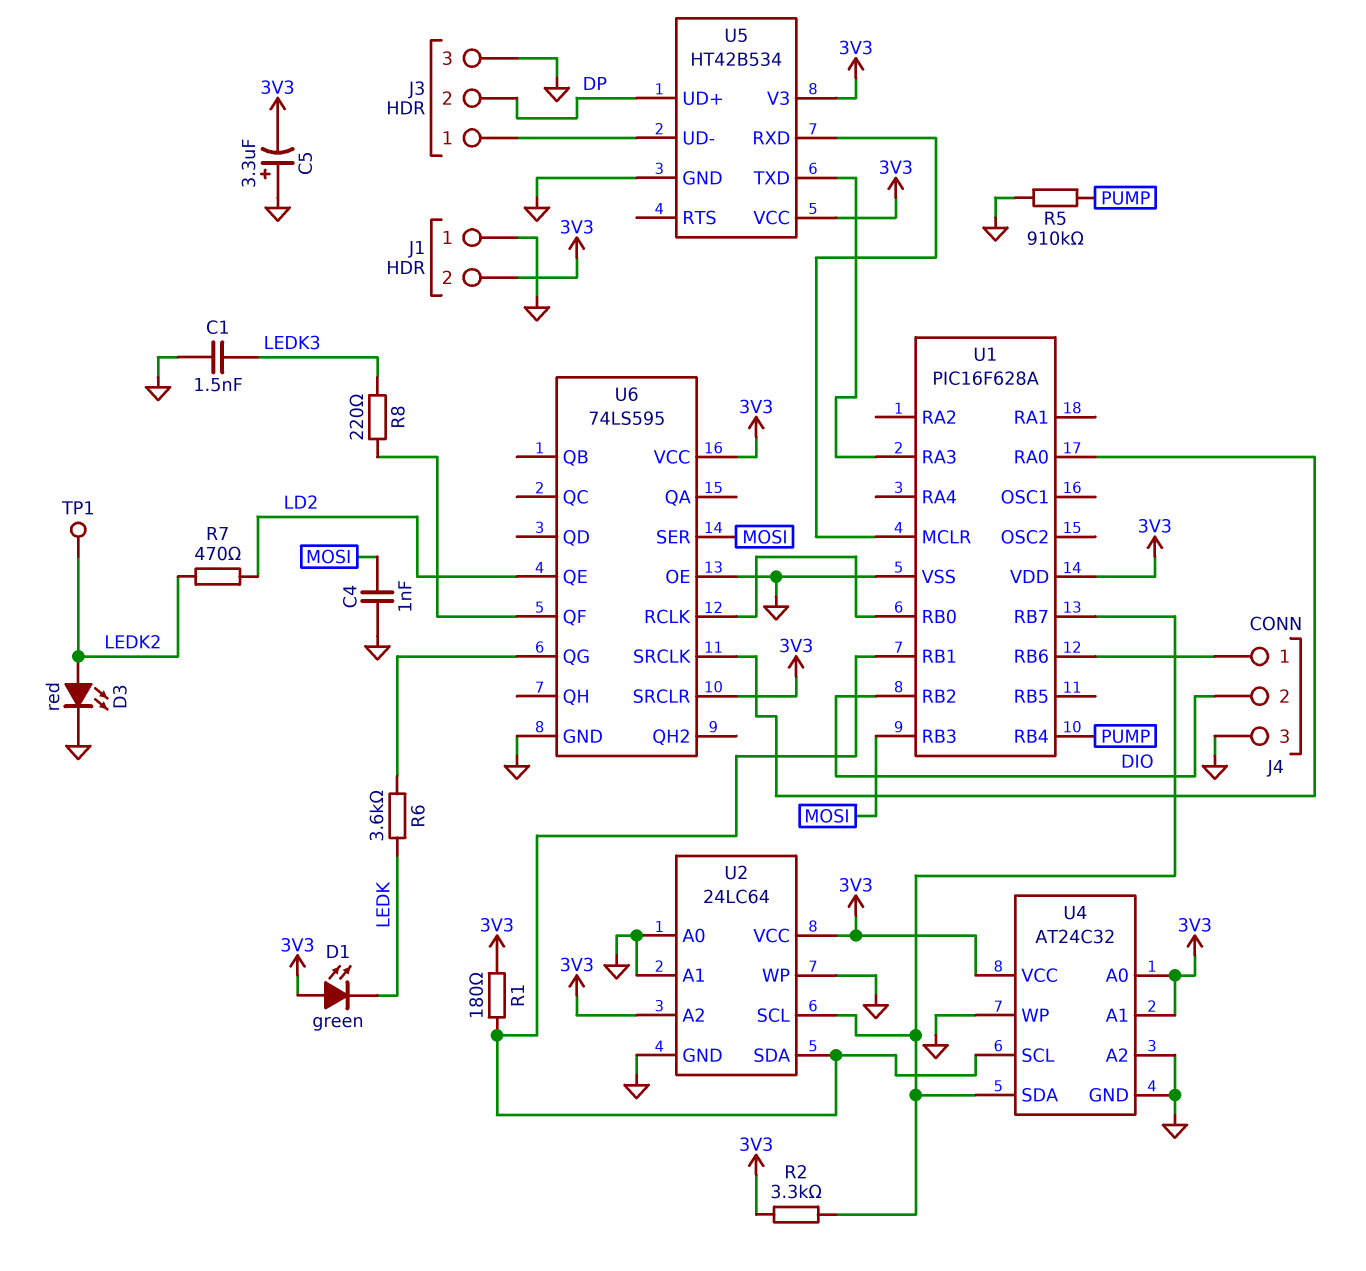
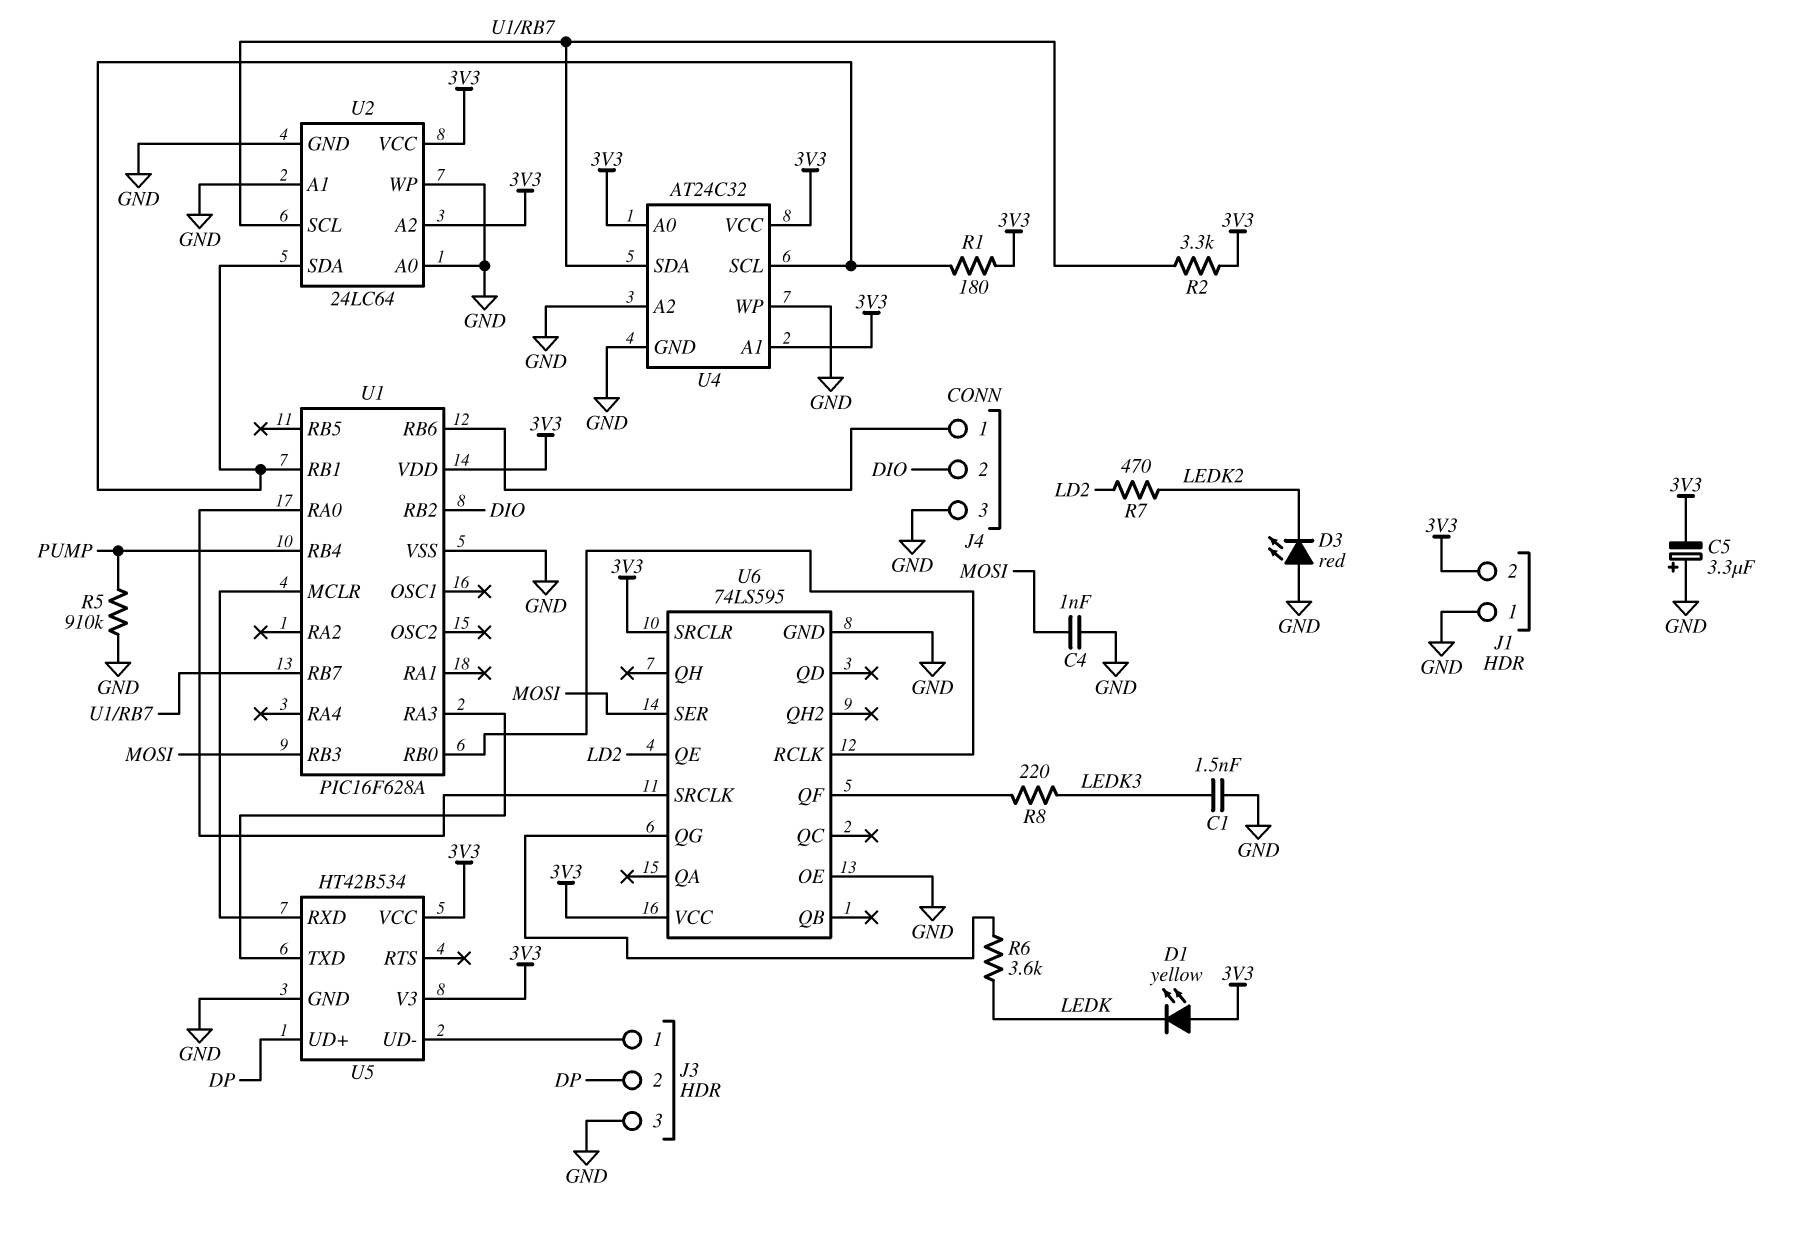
D1: LED green (A 3V3, K LEDK) -> LED yellow (A 3V3, K LEDK)
D3: LED red (A LEDK2, K GND) -> LED red (A GND, K LEDK2)
TP1: test point (LEDK2) -> none

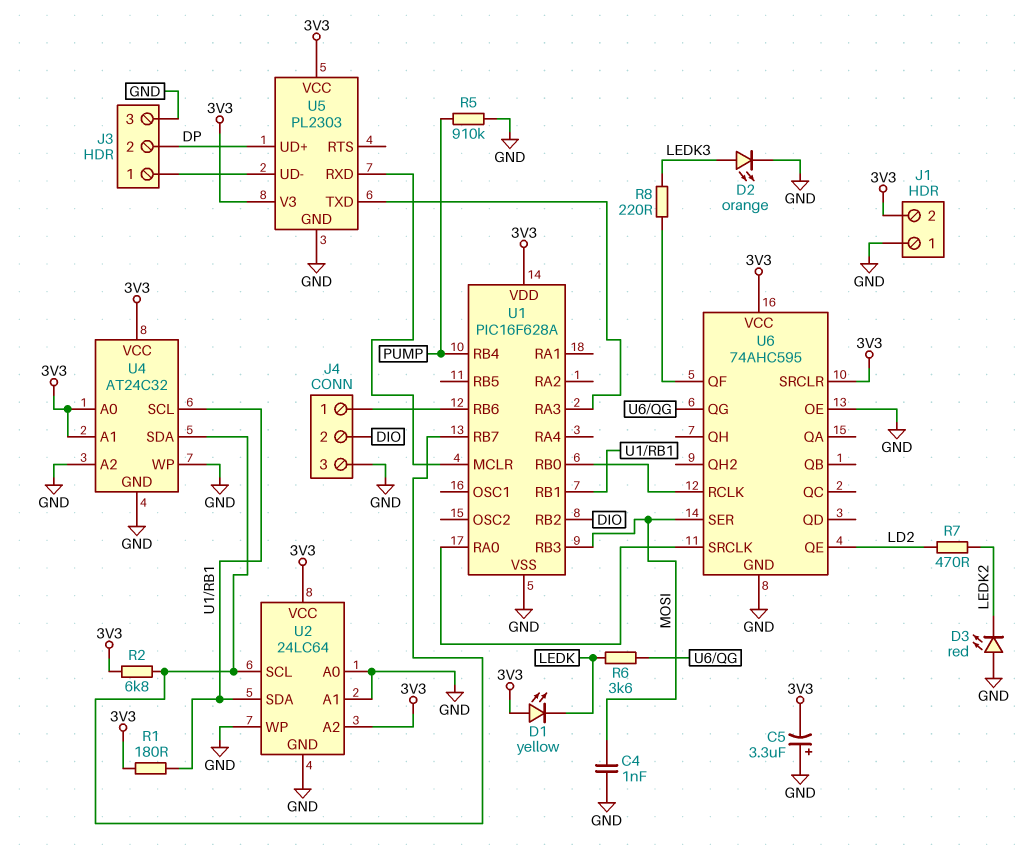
C1: 1.5nF (GND, LEDK3) -> none
D2: none -> LED orange (A LEDK3, K GND)
R2: 3.3k (3V3, U1/RB7) -> 6.8k (3V3, U1/RB7)
U5: HT42B534 -> PL2303
U6: 74LS595 -> 74AHC595

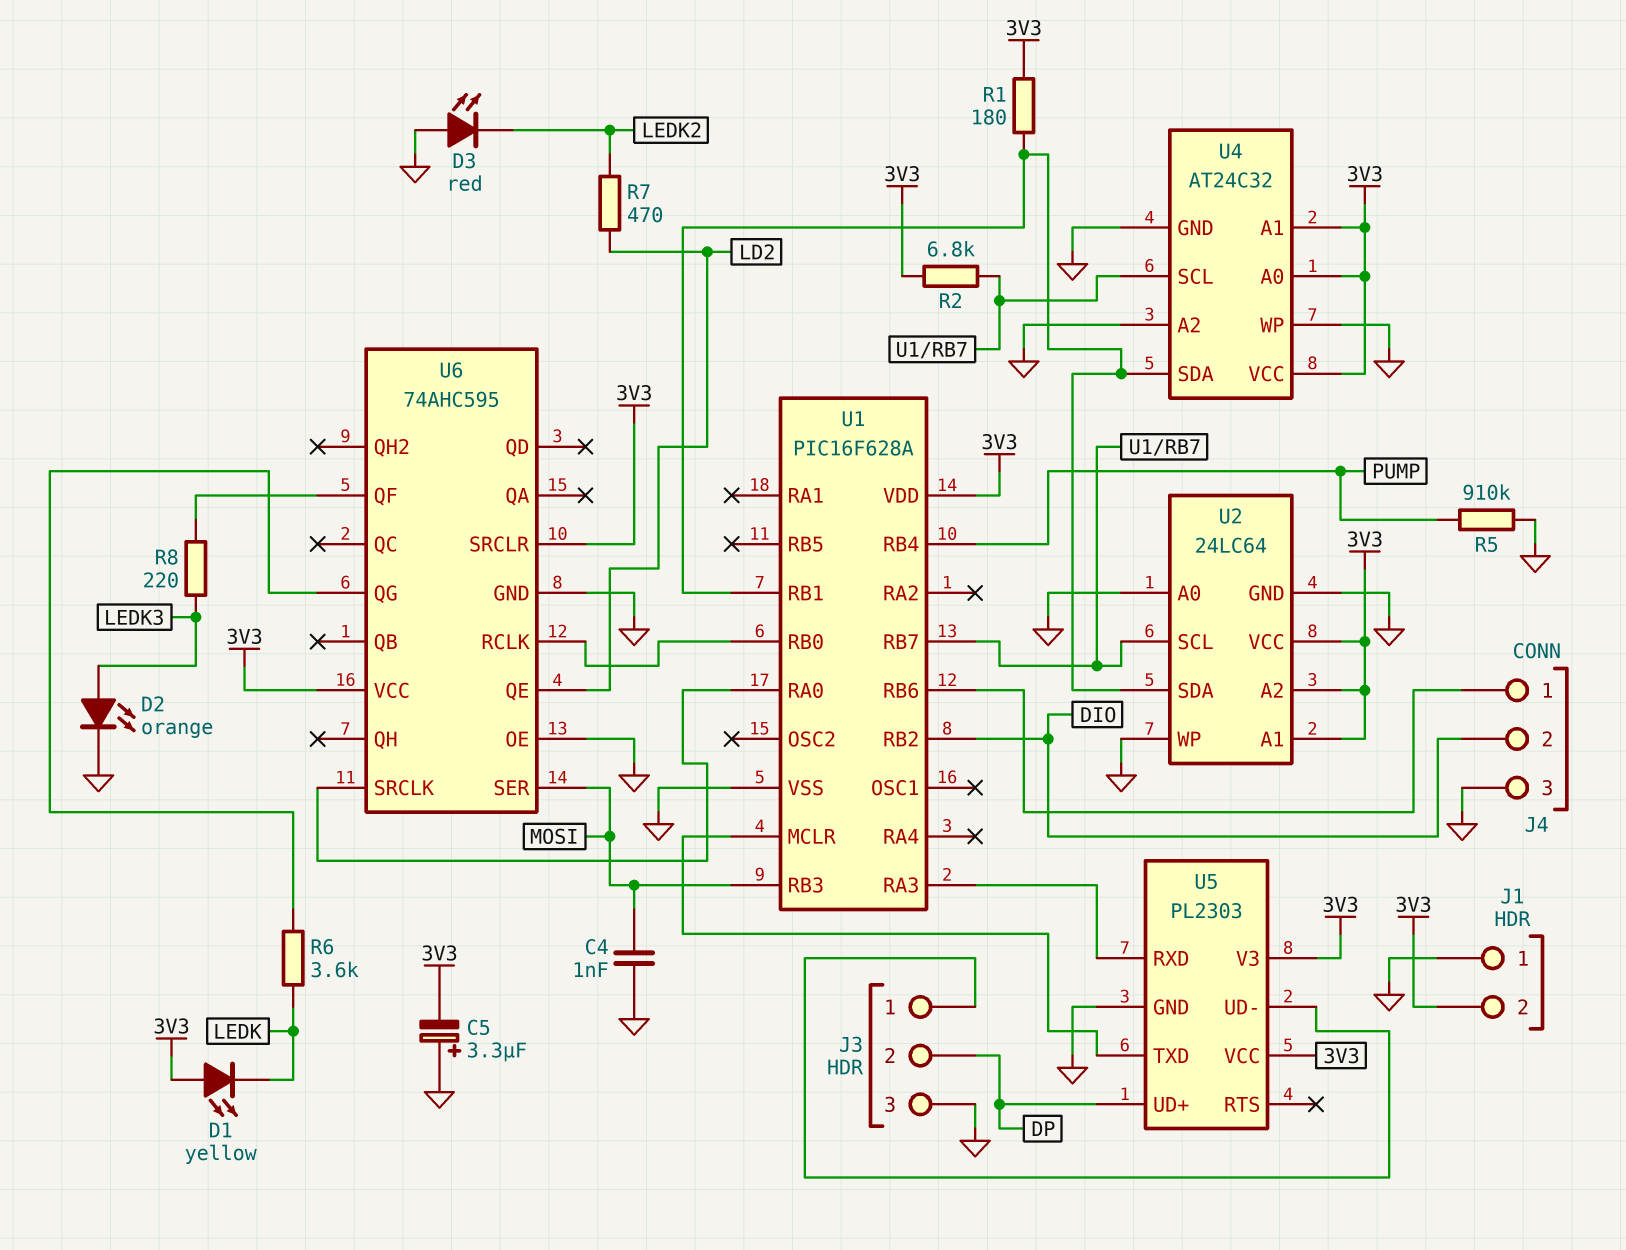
U2 pin A1: GND -> 3V3
U4 pin SCL: U1/RB1 -> U1/RB7
U4 pin SDA: U1/RB7 -> U1/RB1
U5 pin RXD: U1/MCLR -> U1/RA3
U5 pin TXD: U1/RA3 -> U1/MCLR

